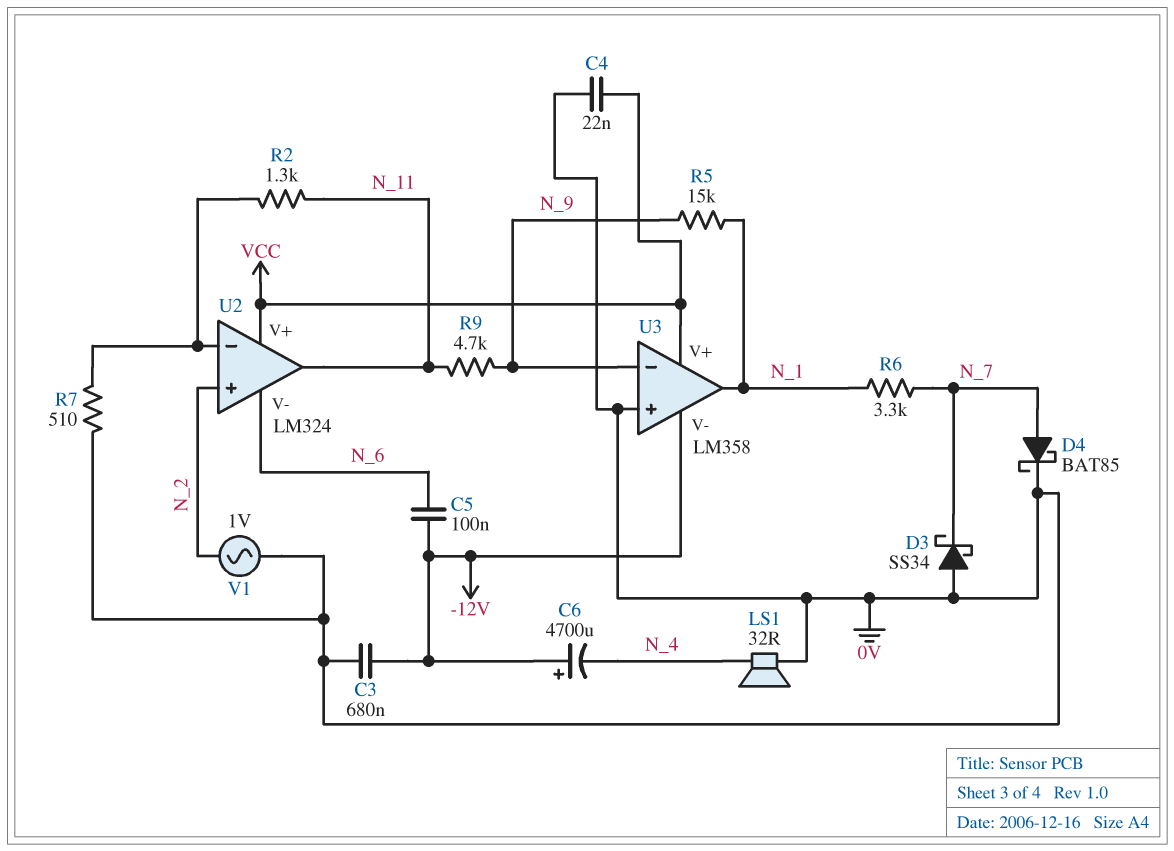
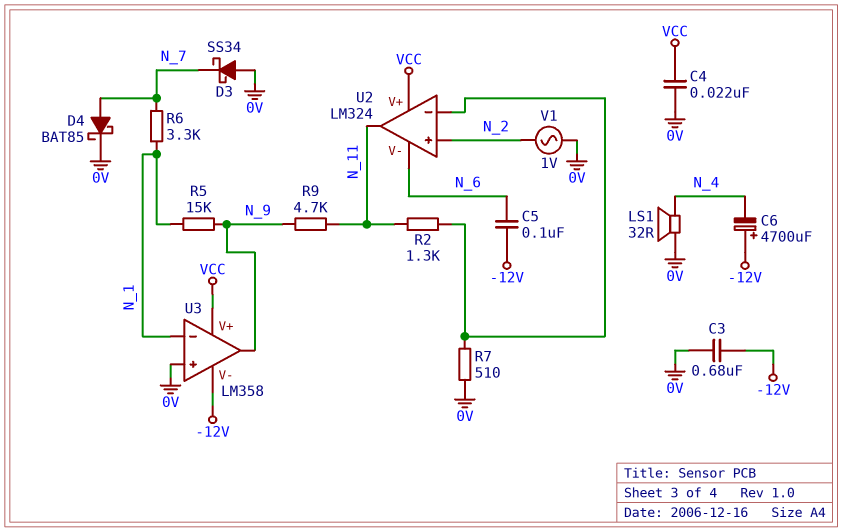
U3 pin in-: N_9 -> N_1
U3 pin out: N_1 -> N_9

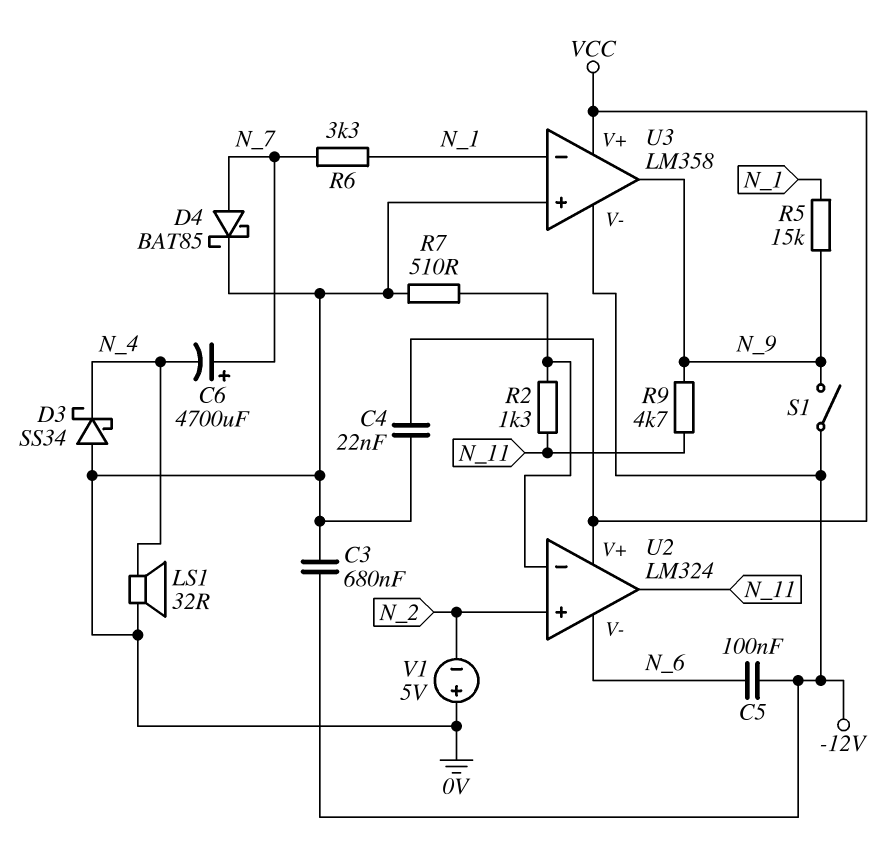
C6: 4700uF (plus -12V, minus N_4) -> 4700uF (plus N_7, minus N_4)
D3: schottky SS34 (A 0V, K N_7) -> schottky SS34 (A 0V, K N_4)
S1: none -> switch (-12V, N_9)
V1: AC 1V (0V, N_2) -> 5V (plus 0V, minus N_2)

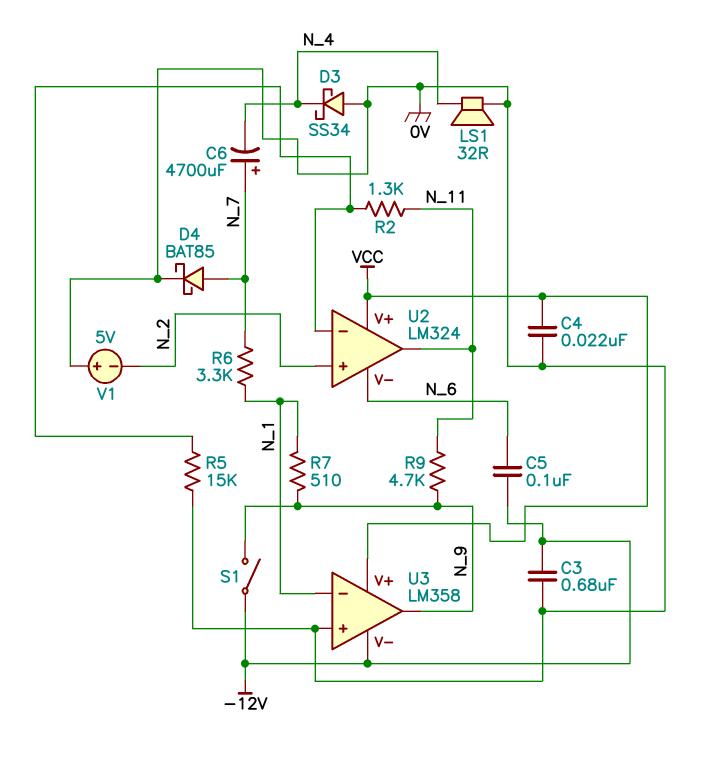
R5: 15k (N_1, N_9) -> 15k (0V, U2/in-)
R7: 510 (0V, U2/in-) -> 510 (N_1, N_9)

